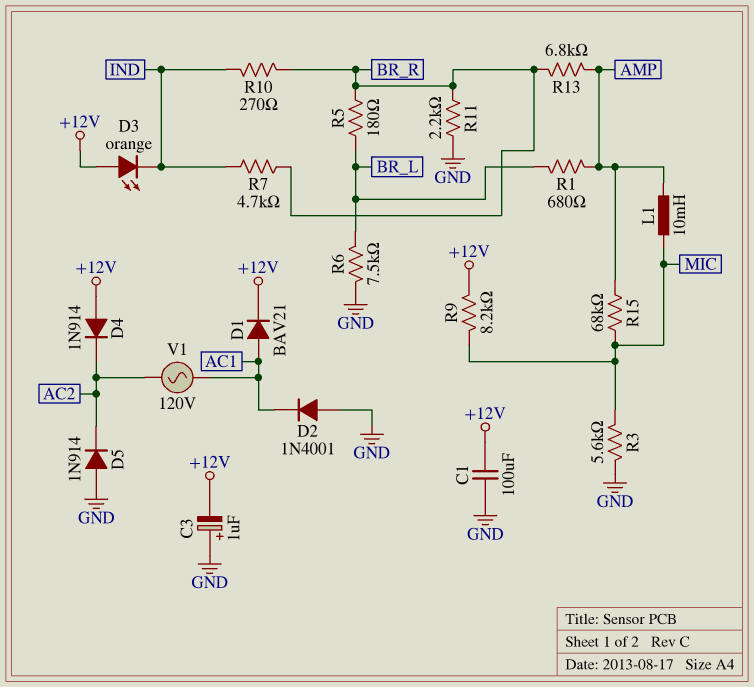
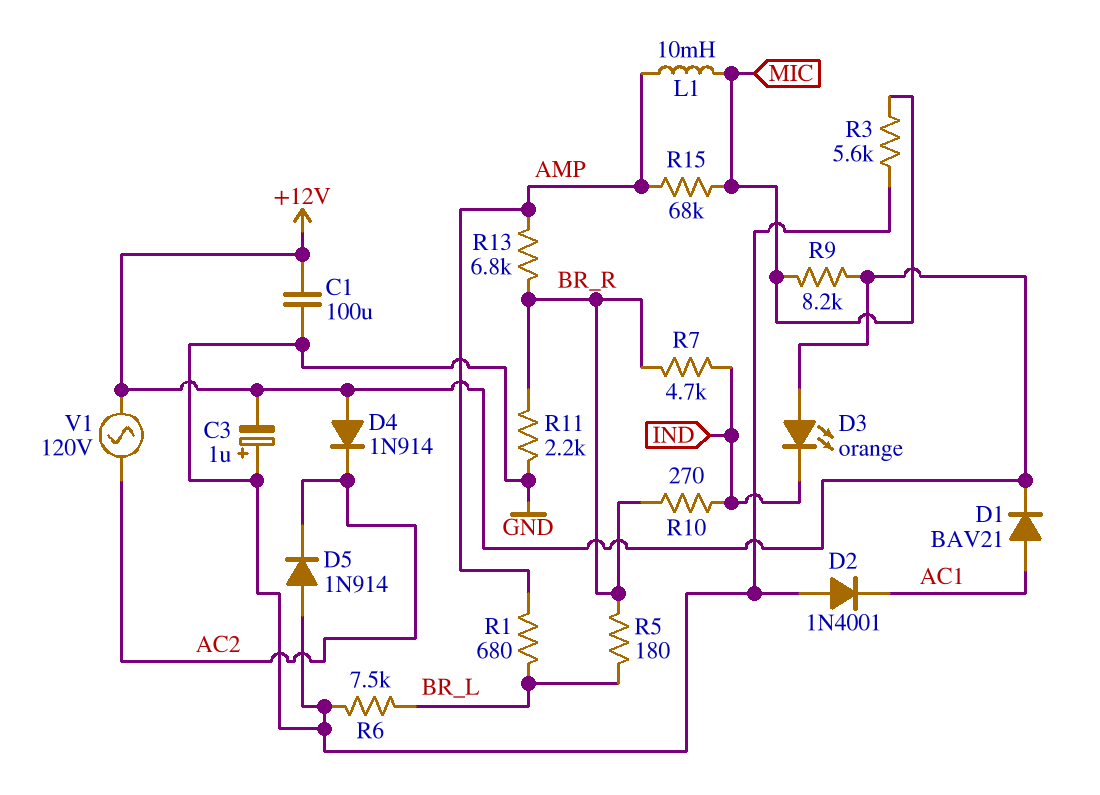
V1: AC 120V (AC1, AC2) -> AC 120V (+12V, AC2)

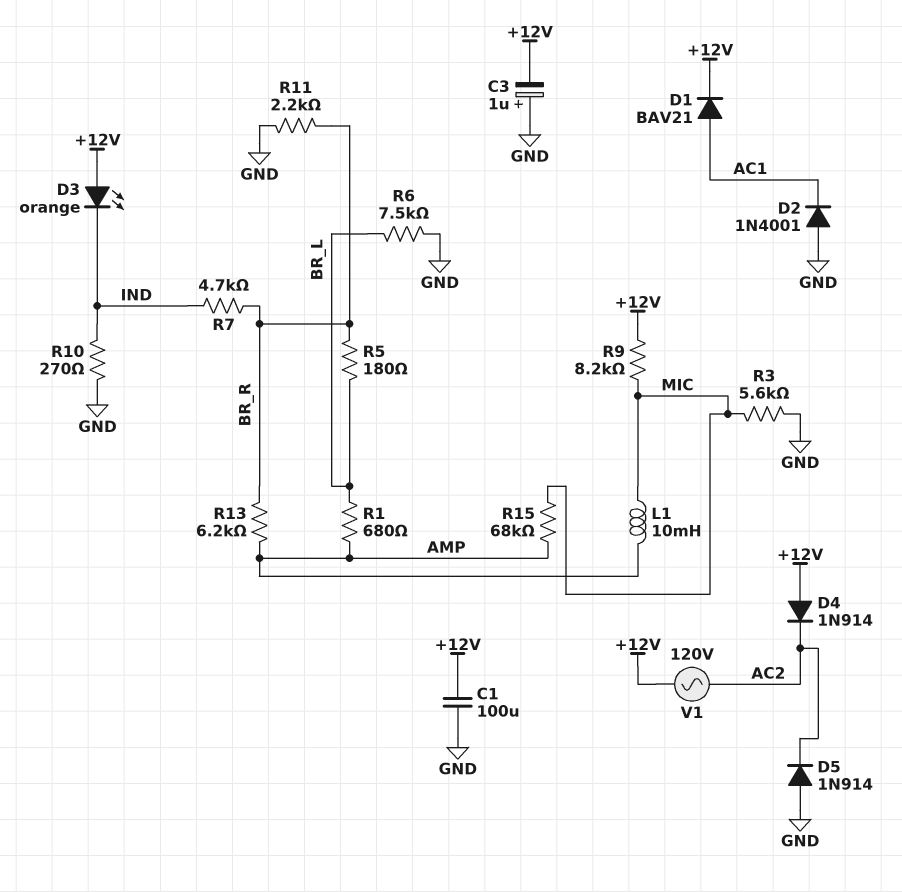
R10: 270 (BR_R, IND) -> 270 (GND, IND)
R13: 6.8k (AMP, BR_R) -> 6.2k (AMP, BR_R)

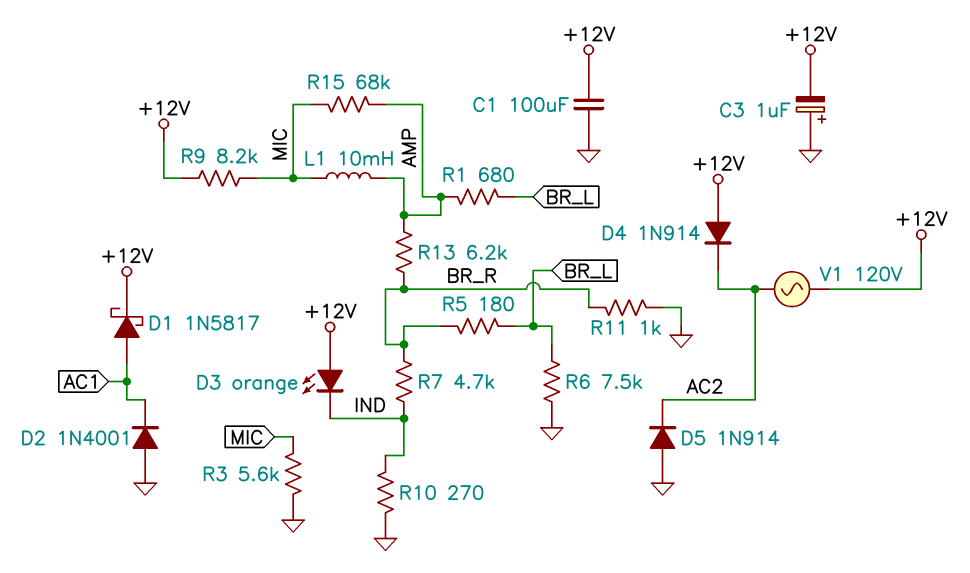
D1: diode BAV21 (A AC1, K +12V) -> schottky 1N5817 (A AC1, K +12V)
R11: 2.2k (BR_R, GND) -> 1k (BR_R, GND)

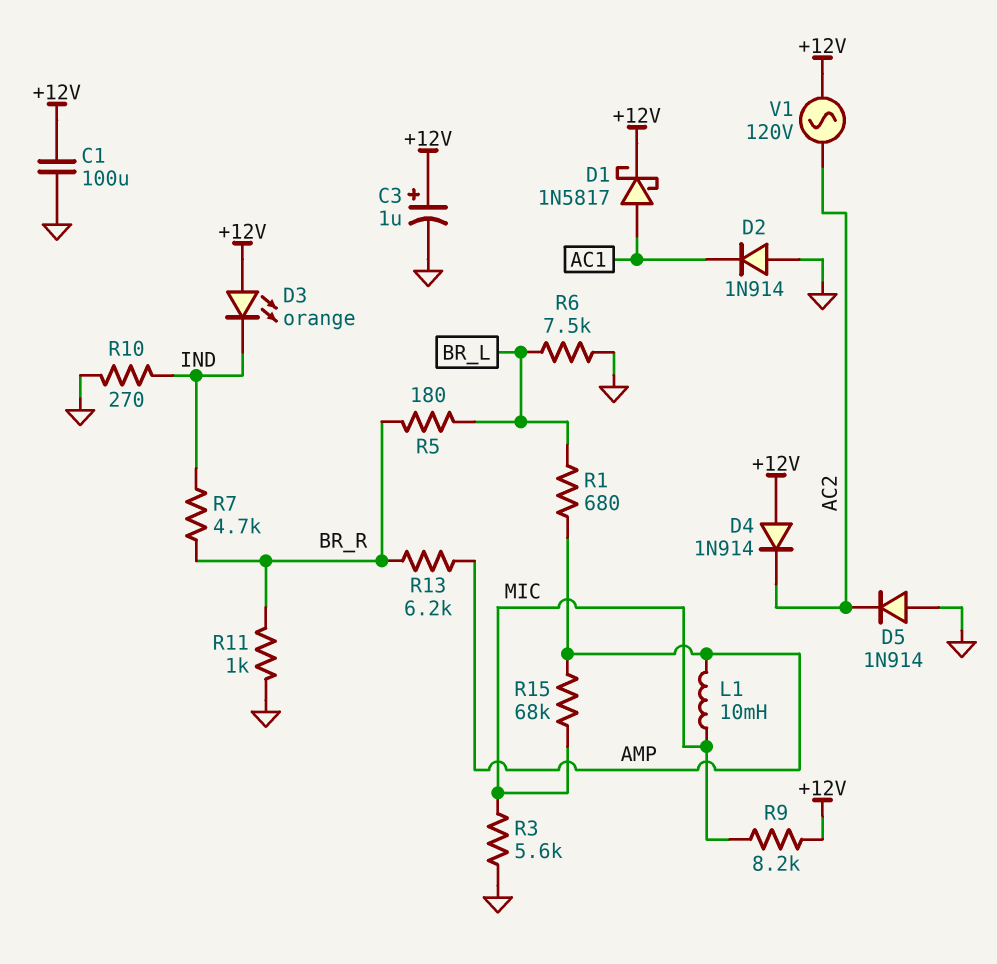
C3: 1uF (plus GND, minus +12V) -> 1uF (plus +12V, minus GND)
D2: diode 1N4001 (A GND, K AC1) -> diode 1N914 (A GND, K AC1)

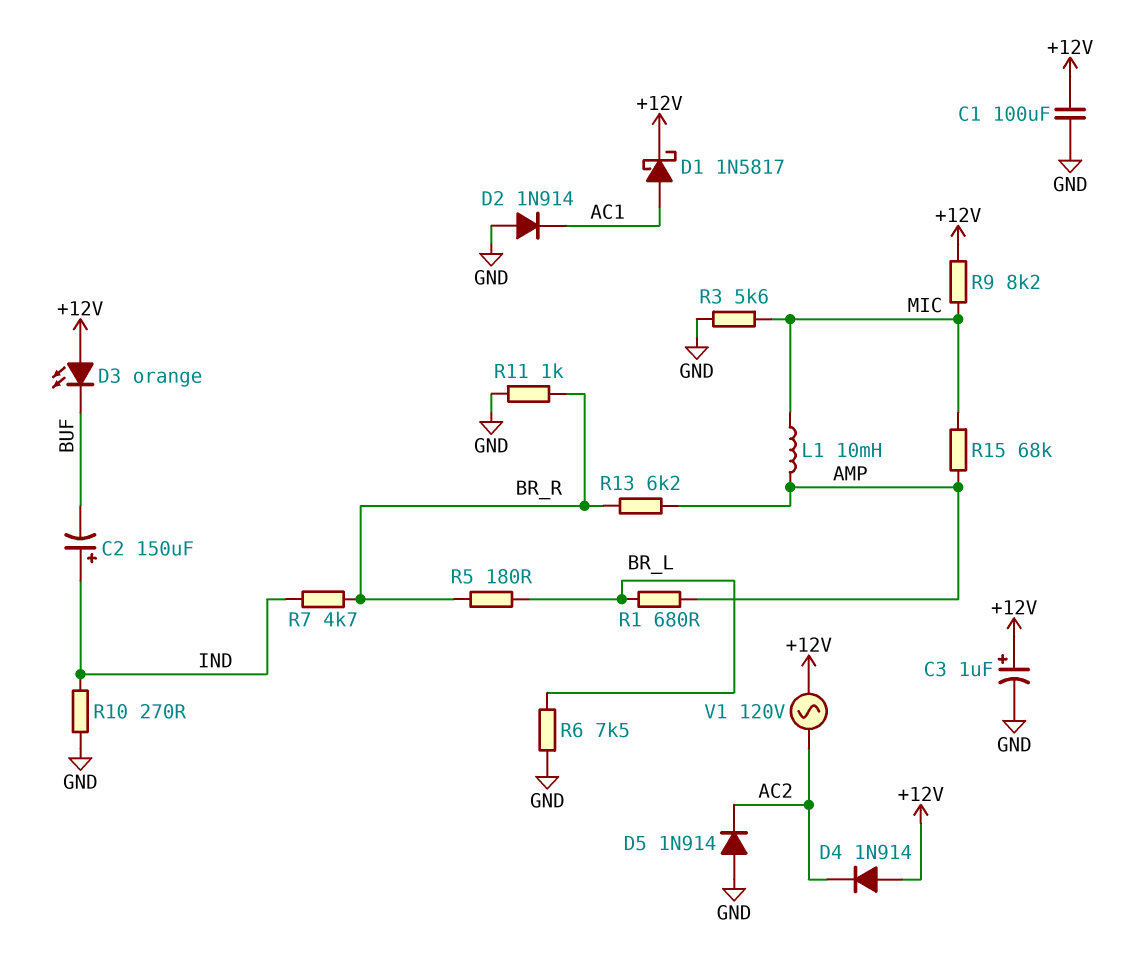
C2: none -> 150uF (plus IND, minus BUF)
D3: LED orange (A +12V, K IND) -> LED orange (A +12V, K BUF)

